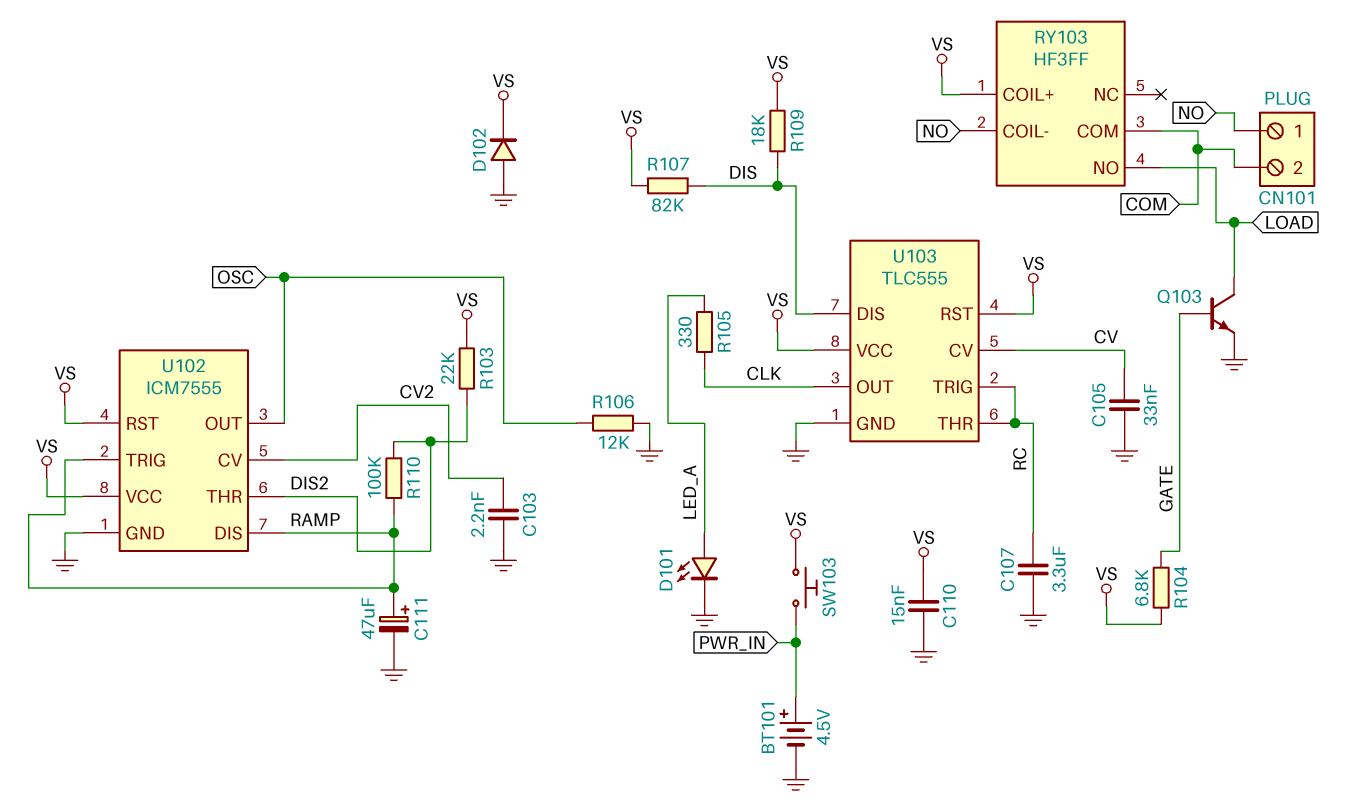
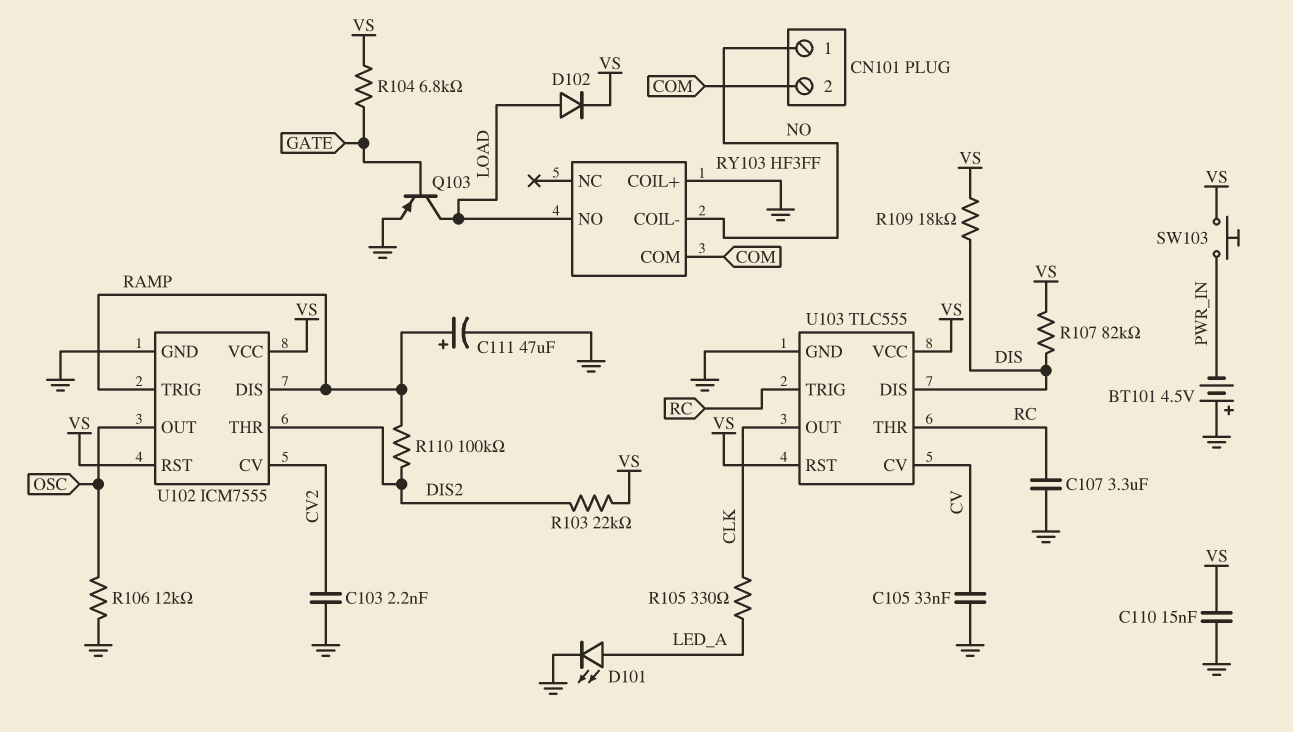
BT101: 4.5V (plus PWR_IN, minus GND) -> 4.5V (plus GND, minus PWR_IN)
D102: diode (A GND, K VS) -> diode (A LOAD, K VS)
Q103: NPN (B GATE, C LOAD, E GND) -> PNP (B GATE, C LOAD, E GND)
RY103 pin COIL+: VS -> GND

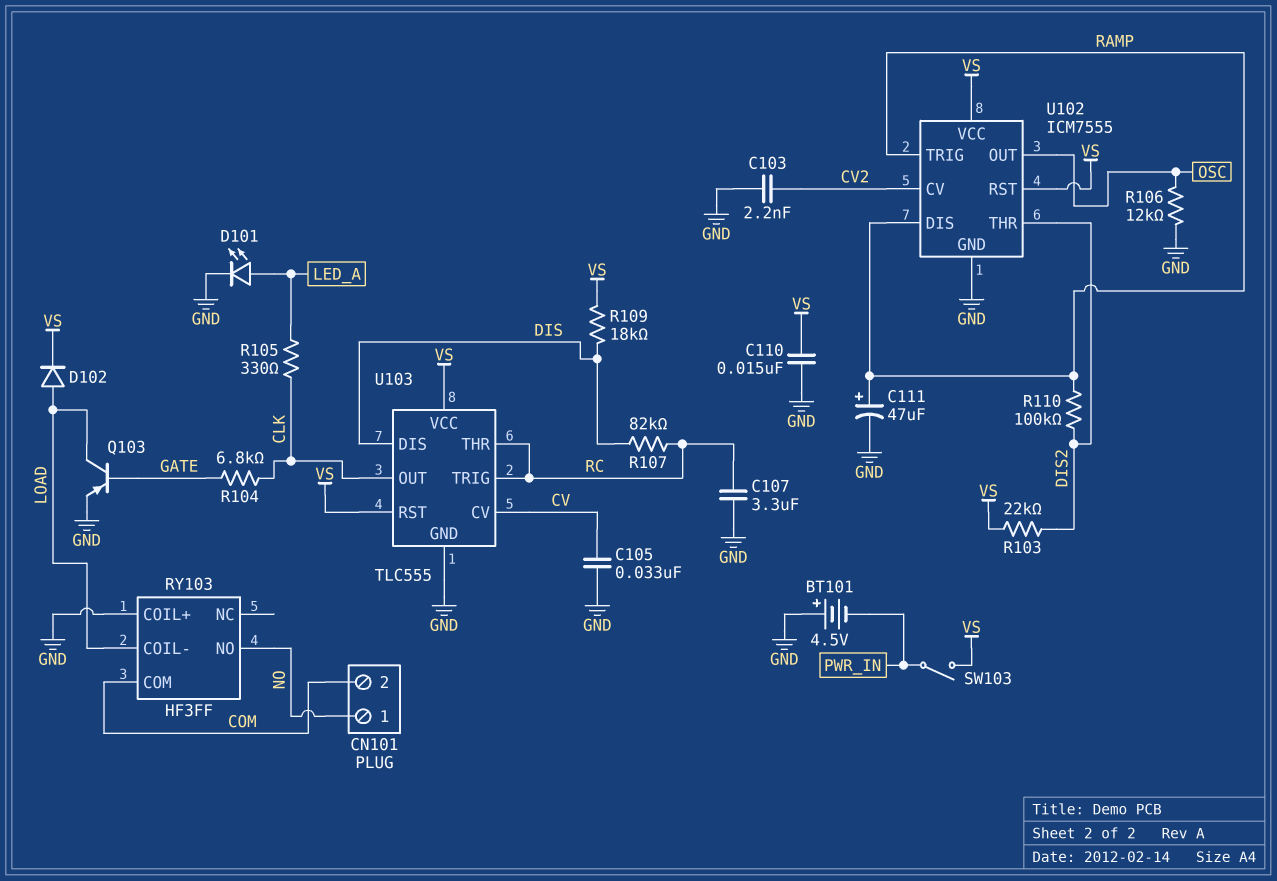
R104: 6.8k (GATE, VS) -> 6.8k (CLK, GATE)
R107: 82k (DIS, VS) -> 82k (DIS, RC)
RY103 pin COIL-: NO -> LOAD
RY103 pin NO: LOAD -> NO
SW103: button (PWR_IN, VS) -> switch (PWR_IN, VS)

